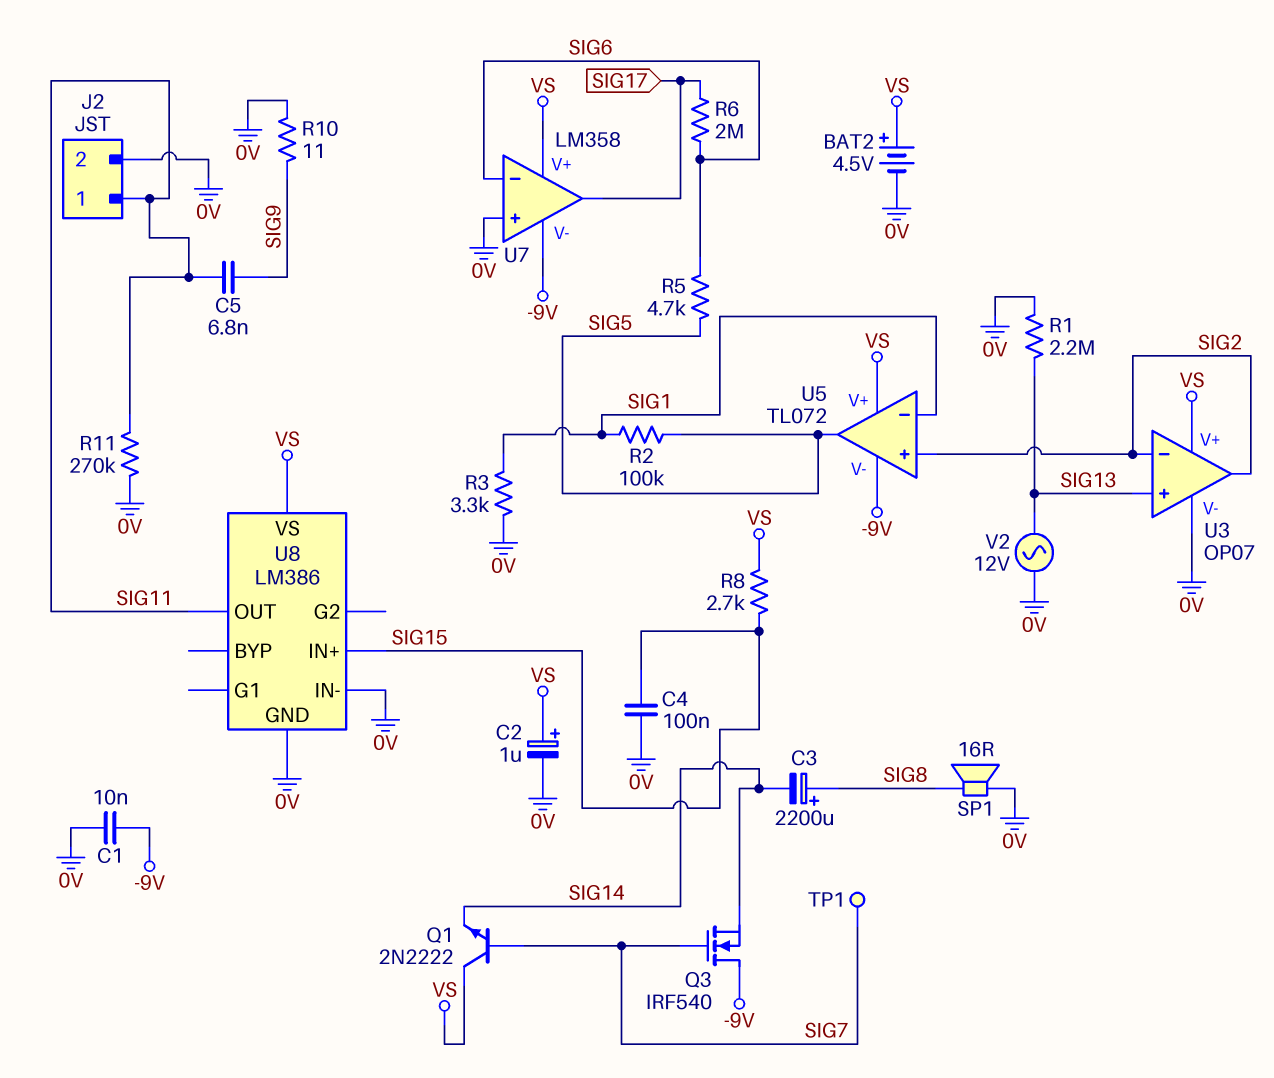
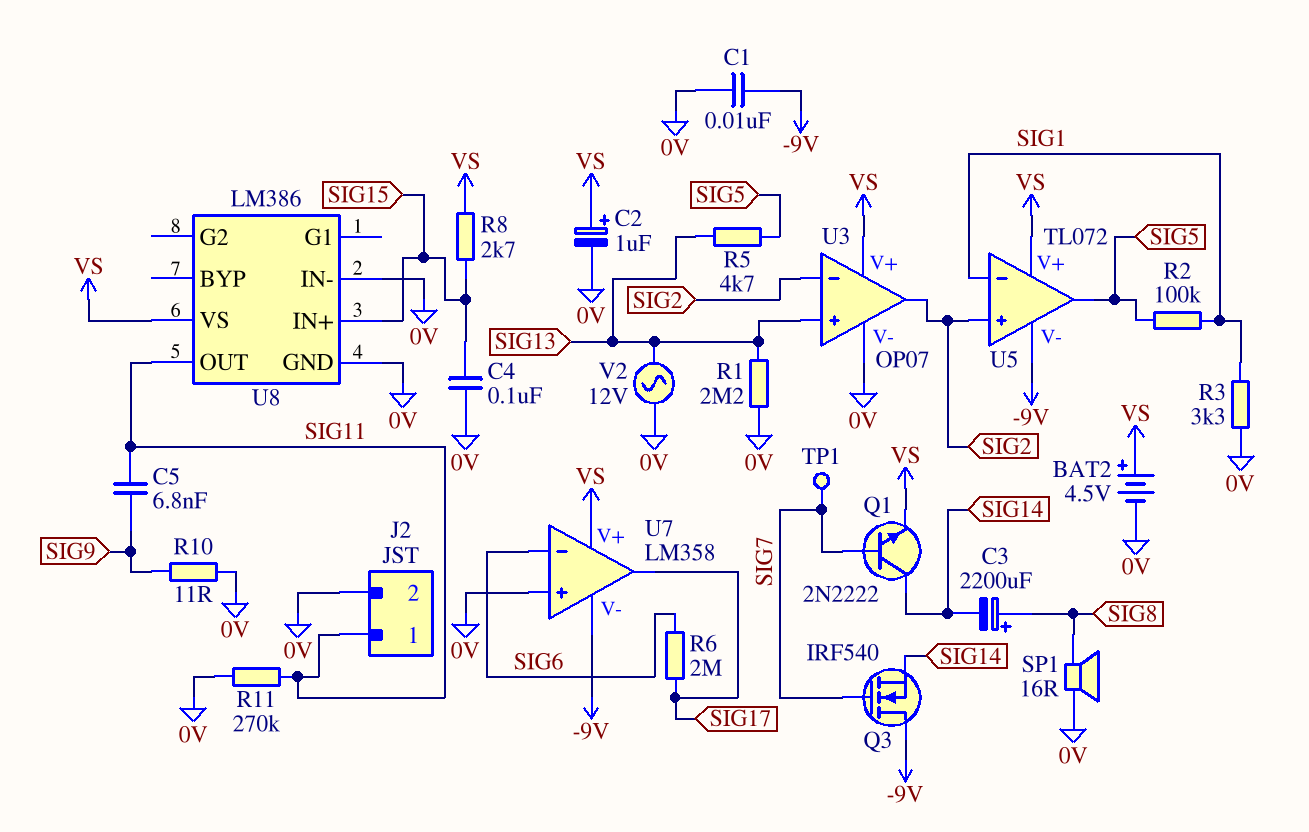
Q1: NPN 2N2222 (B SIG7, C VS, E SIG14) -> NPN 2N2222 (B SIG7, C SIG14, E VS)
R5: 4.7k (SIG5, SIG6) -> 4.7k (SIG5, SIG13)

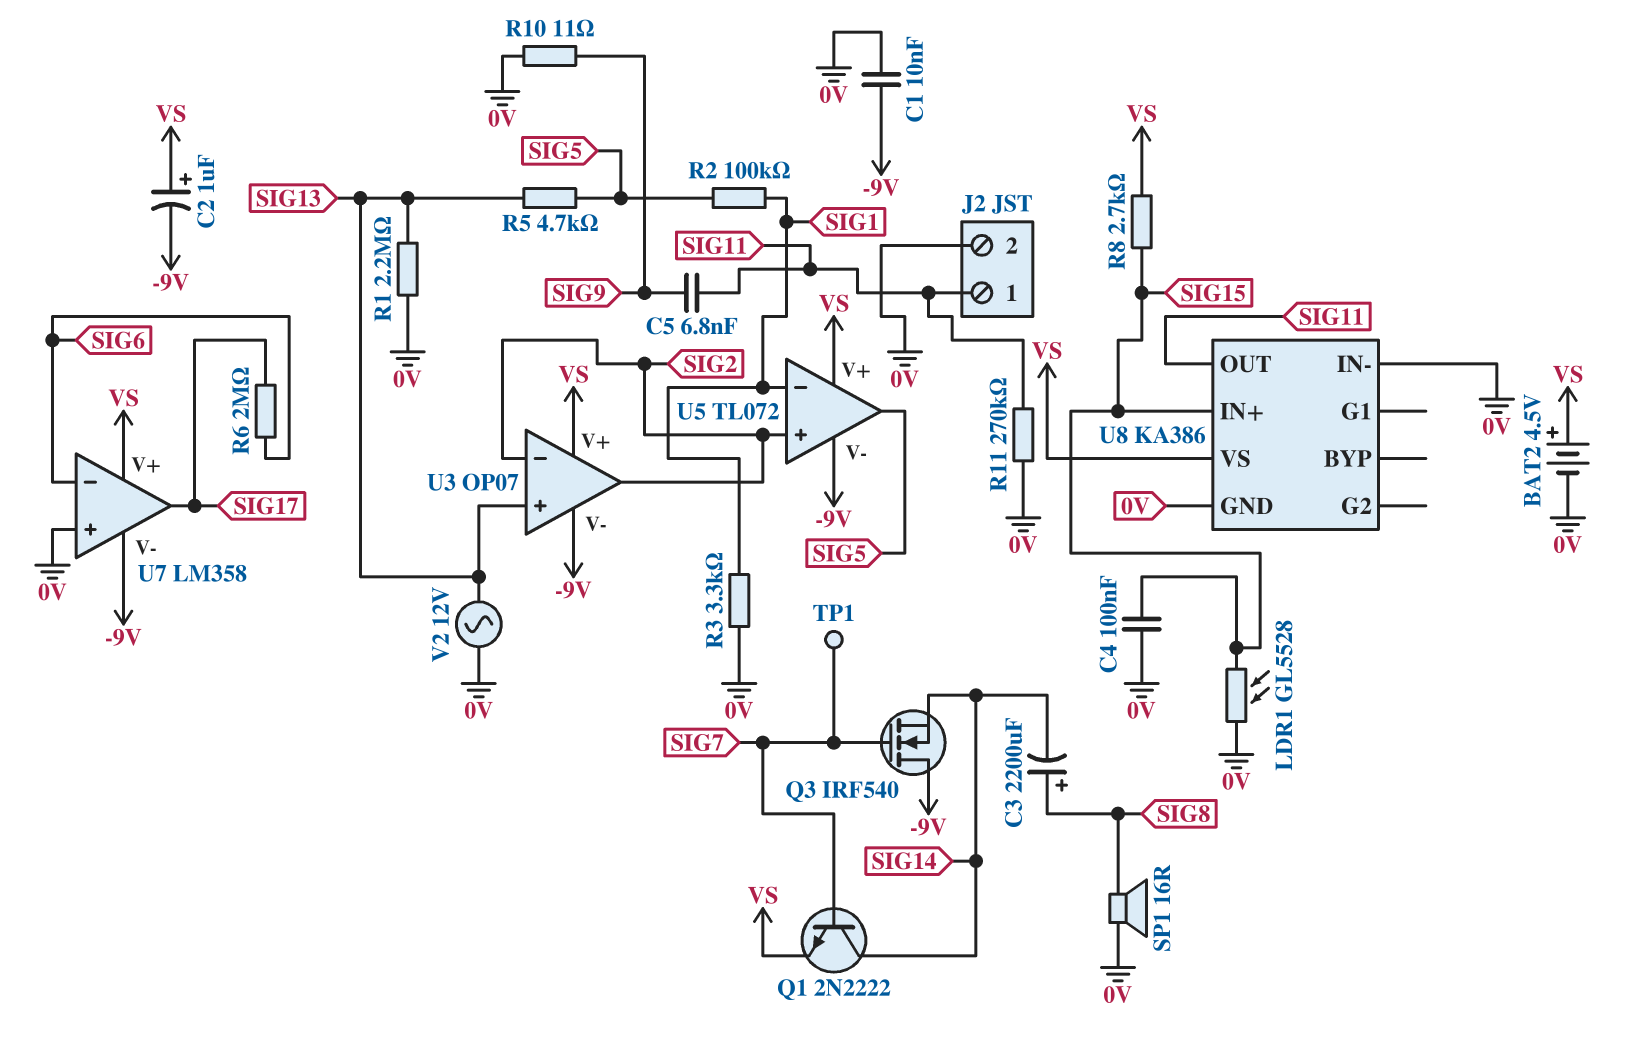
C2: 1uF (plus VS, minus 0V) -> 1uF (plus VS, minus -9V)
LDR1: none -> GL5528 (0V, SIG15)
U3 pin V-: 0V -> -9V
U8: LM386 -> KA386

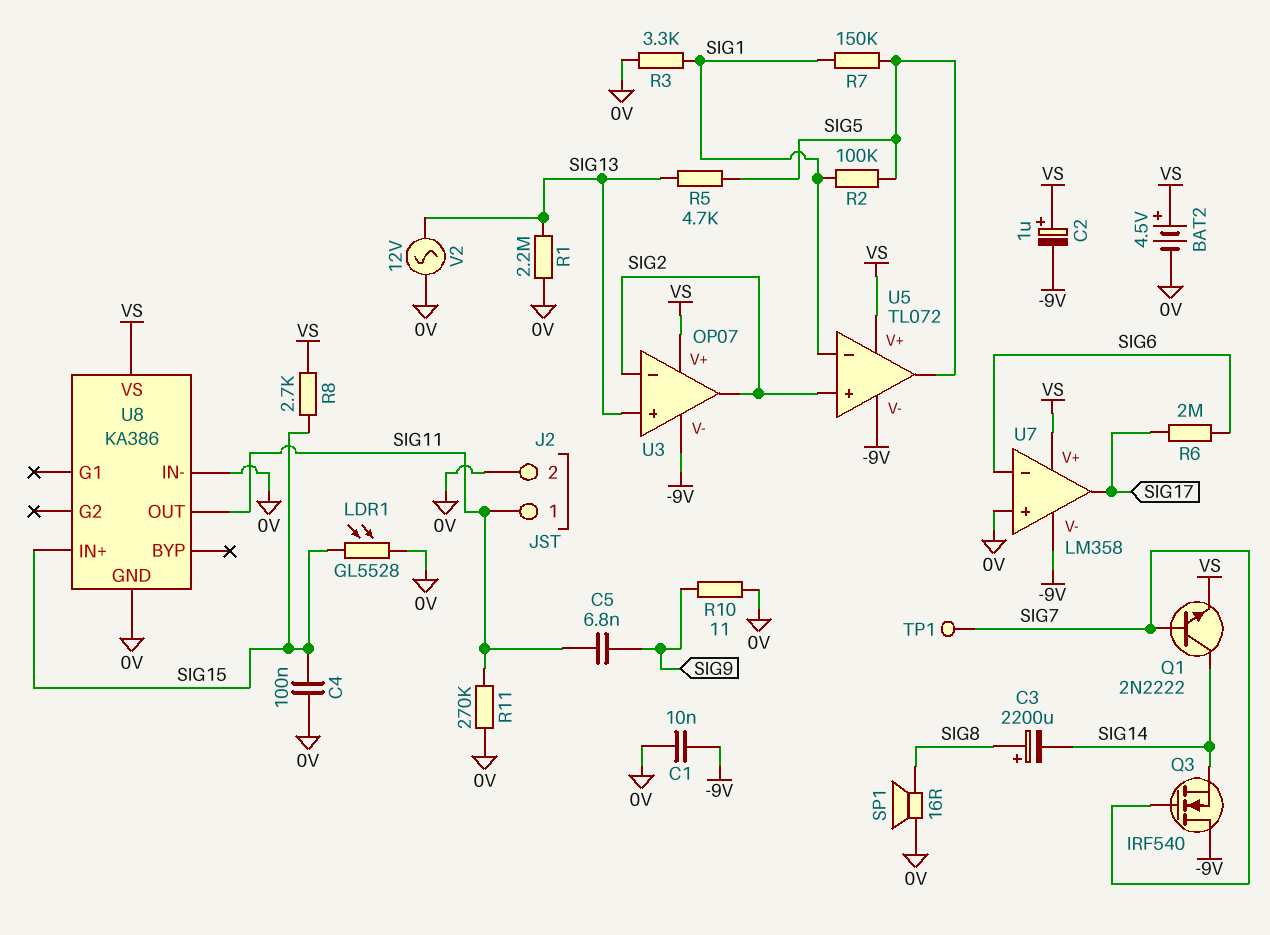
R7: none -> 150k (SIG1, SIG5)

